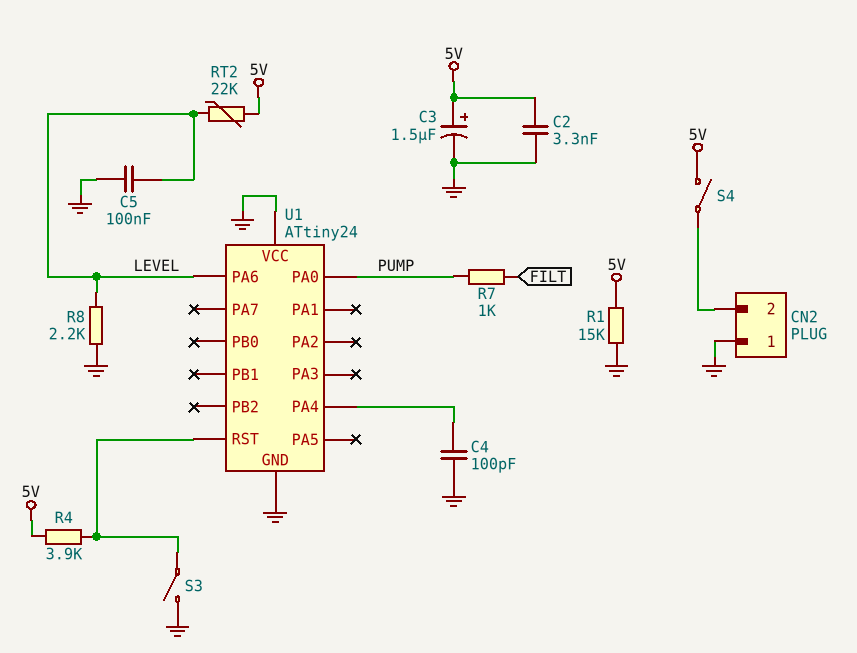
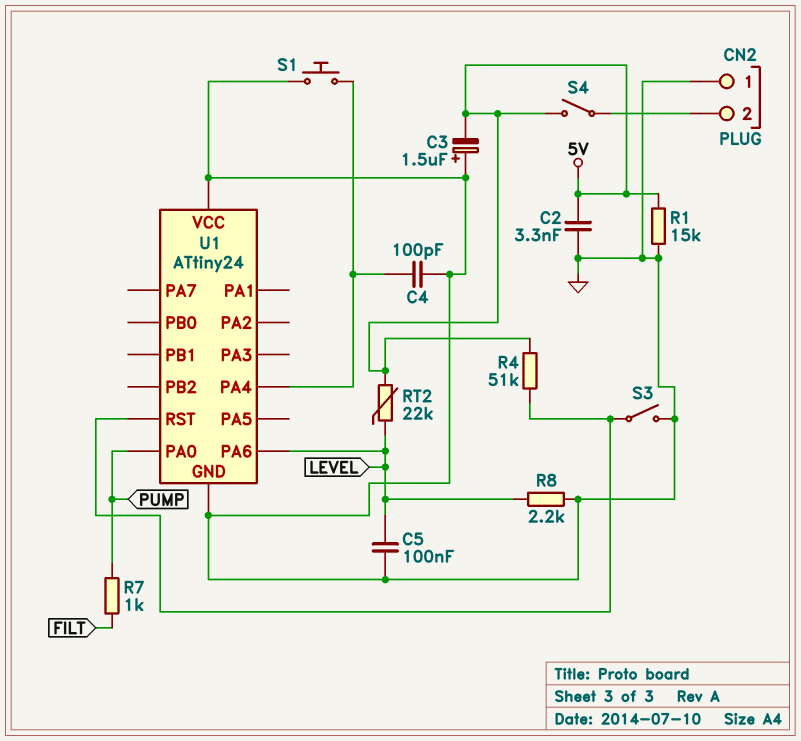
C3: 1.5uF (plus 5V, minus GND) -> 1.5uF (plus GND, minus 5V)
R4: 3.9k (5V, U1/RST) -> 51k (5V, U1/RST)
S1: none -> button (GND, U1/PA4)

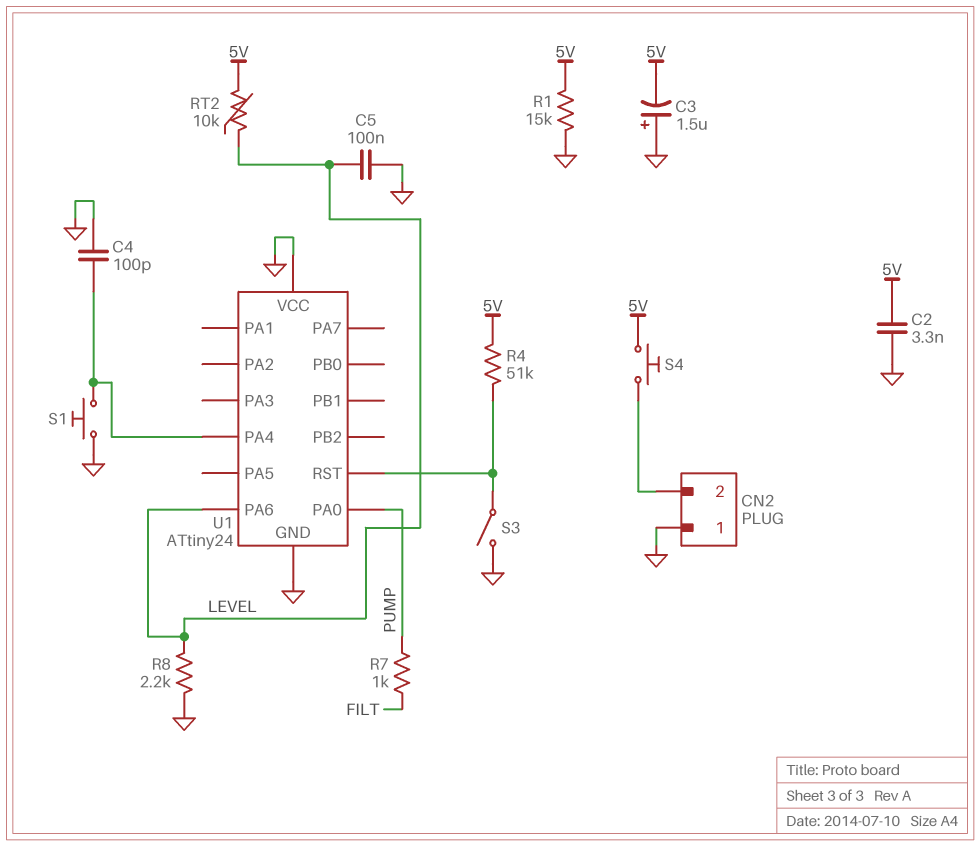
RT2: 22k (5V, LEVEL) -> 10k (5V, LEVEL)
S4: switch (5V, CN2/2) -> button (5V, CN2/2)

